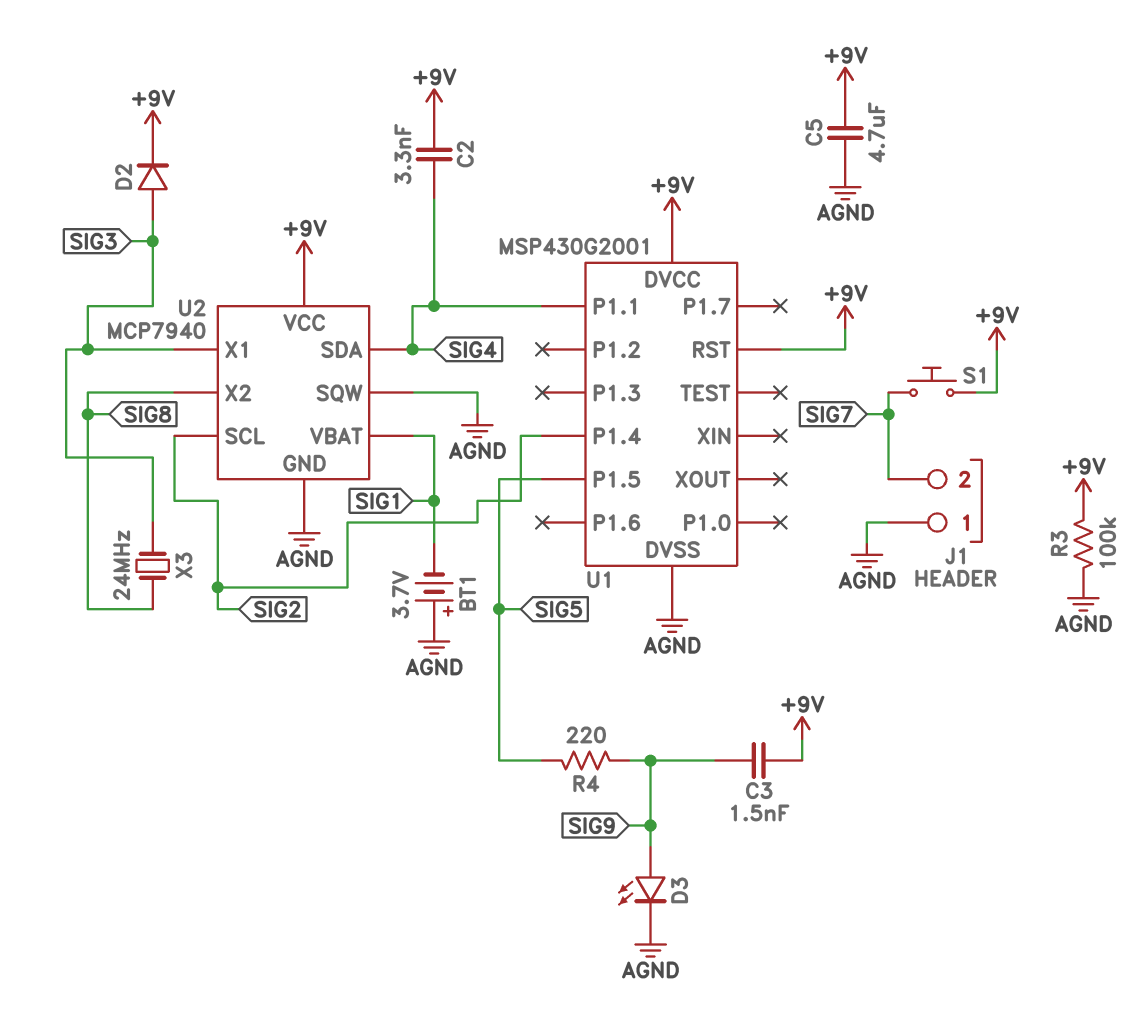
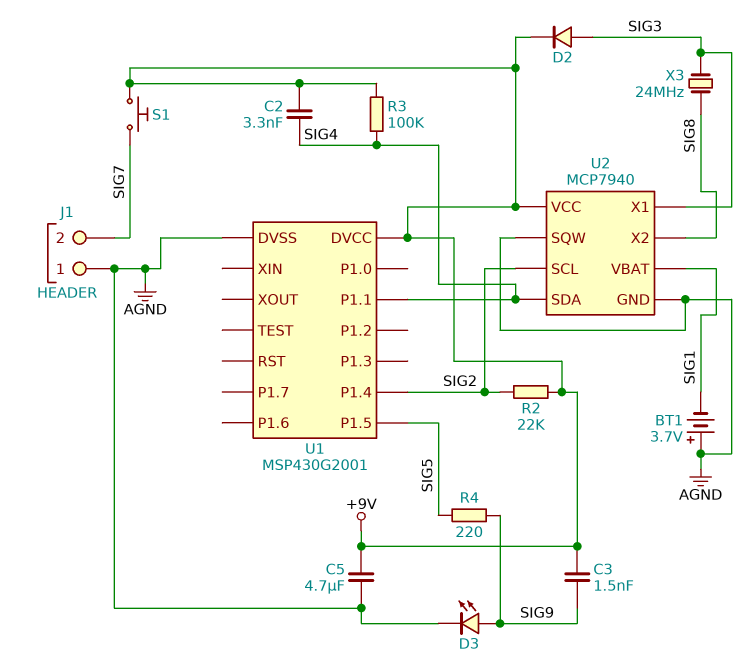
R2: none -> 22k (+9V, SIG2)
R3: 100k (+9V, AGND) -> 100k (+9V, SIG4)
U1 pin RST: +9V -> none

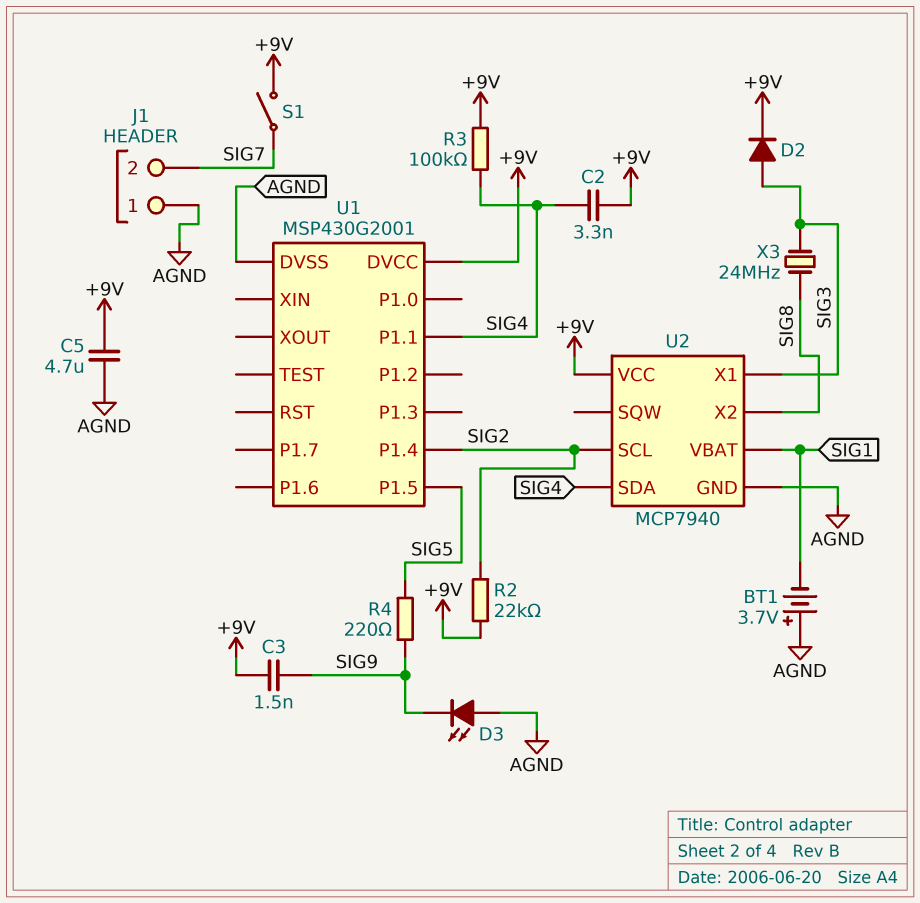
D3: LED (A SIG9, K AGND) -> LED (A AGND, K SIG9)
S1: button (+9V, SIG7) -> switch (+9V, SIG7)
U2 pin SQW: AGND -> none

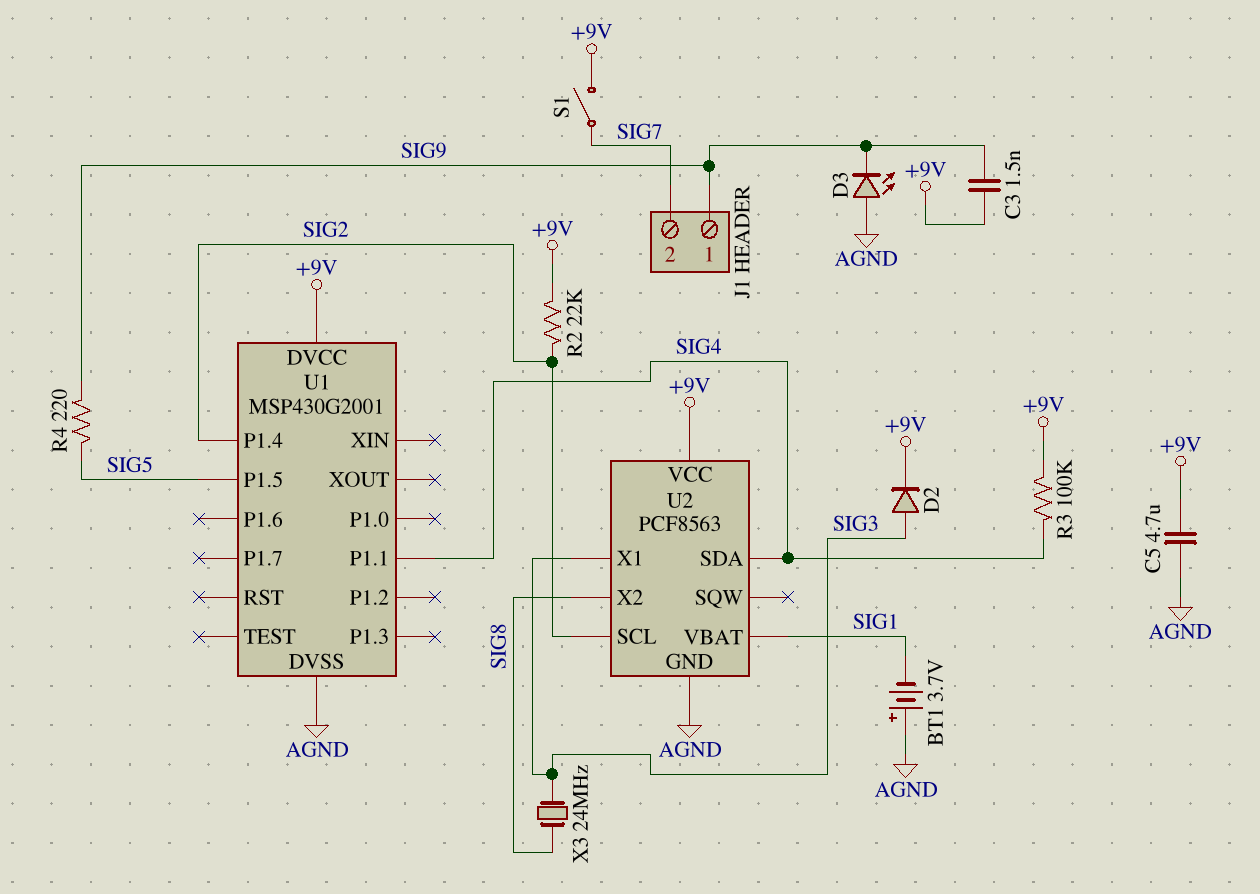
C2: 3.3nF (+9V, SIG4) -> none
J1 pin 1: AGND -> SIG9
U2: MCP7940 -> PCF8563

